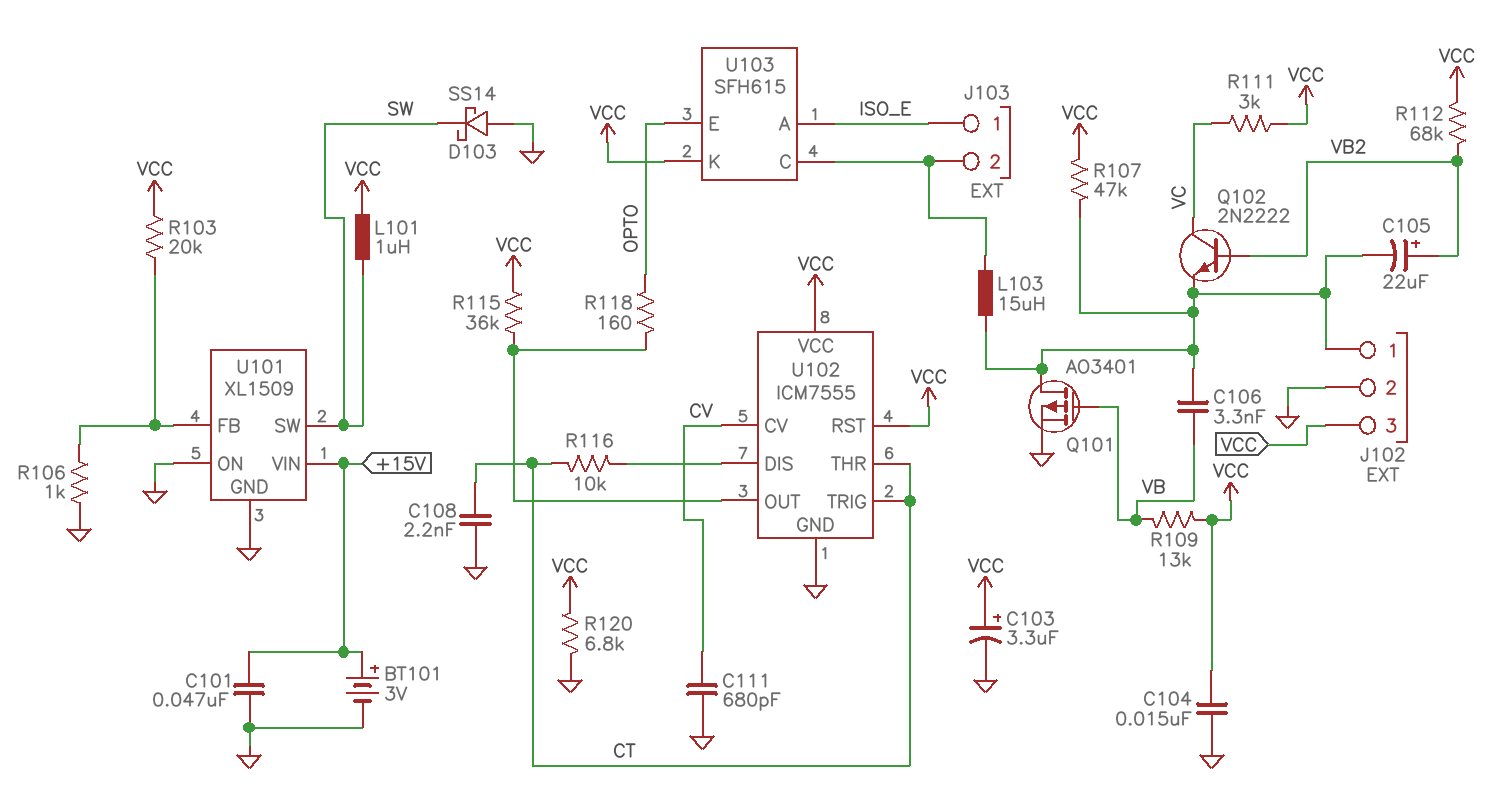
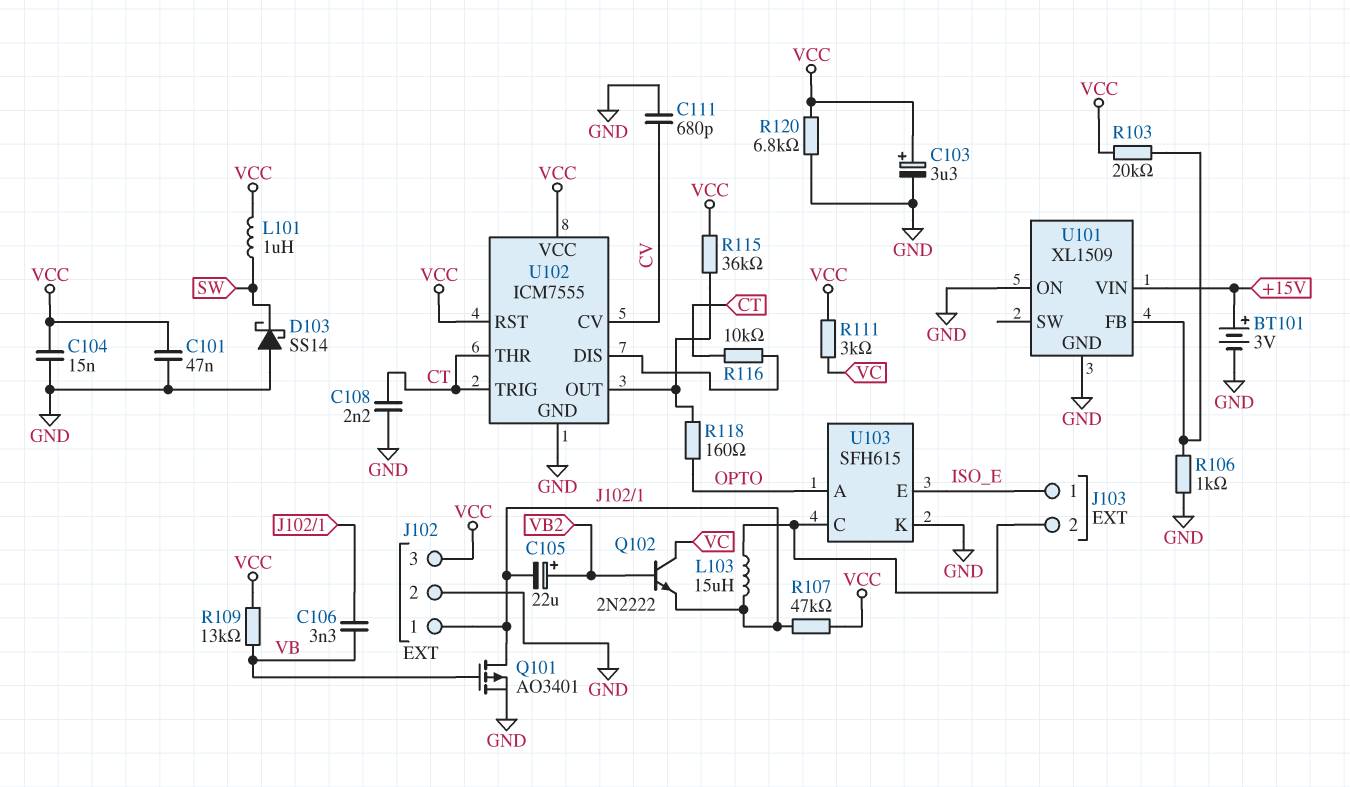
C101: 47nF (+15V, GND) -> 47nF (GND, VCC)
R112: 68k (VB2, VCC) -> none
U101 pin SW: SW -> none
U103 pin A: ISO_E -> OPTO
U103 pin E: OPTO -> ISO_E
U103 pin K: VCC -> GND

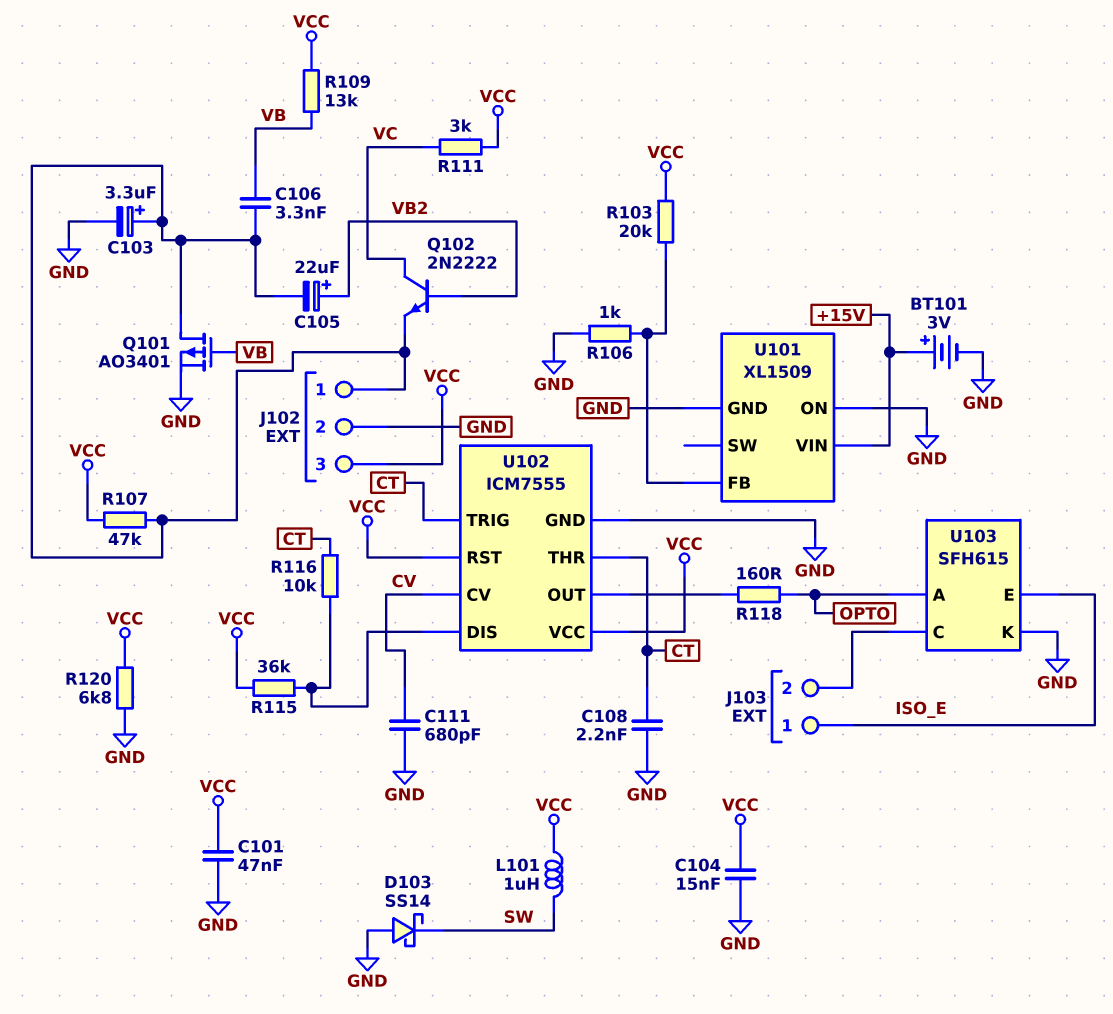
C103: 3.3uF (plus VCC, minus GND) -> 3.3uF (plus J102/1, minus GND)
L103: 15uH (J102/1, J103/2) -> none
R115: 36k (U102/OUT, VCC) -> 36k (U102/DIS, VCC)

